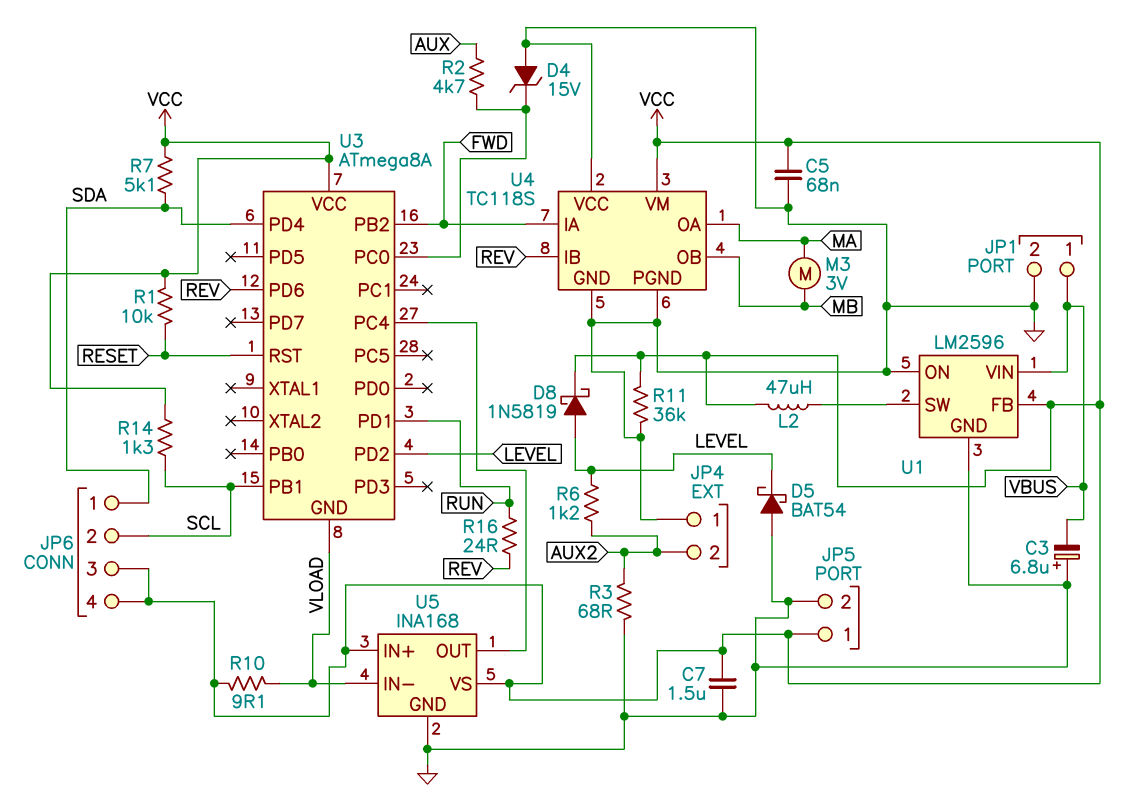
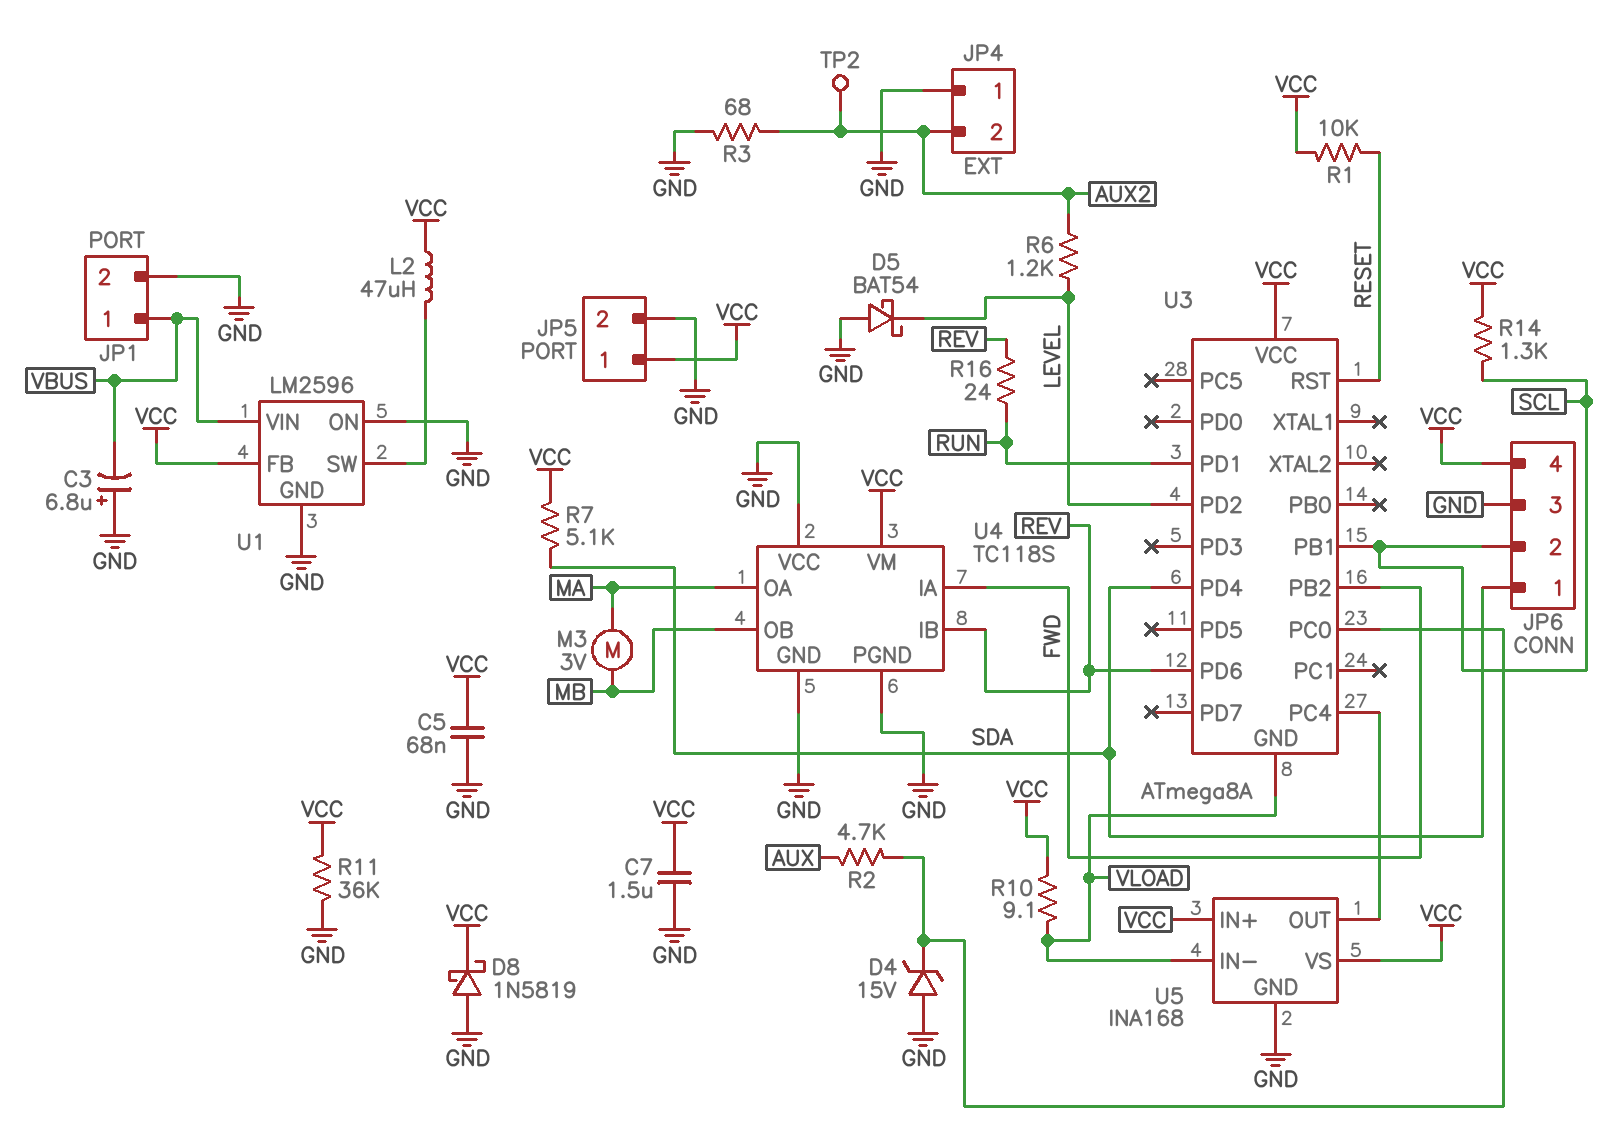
D8: schottky 1N5819 (A LEVEL, K VCC) -> schottky 1N5819 (A GND, K VCC)
JP6 pin 3: VCC -> GND
TP2: none -> test point (AUX2)

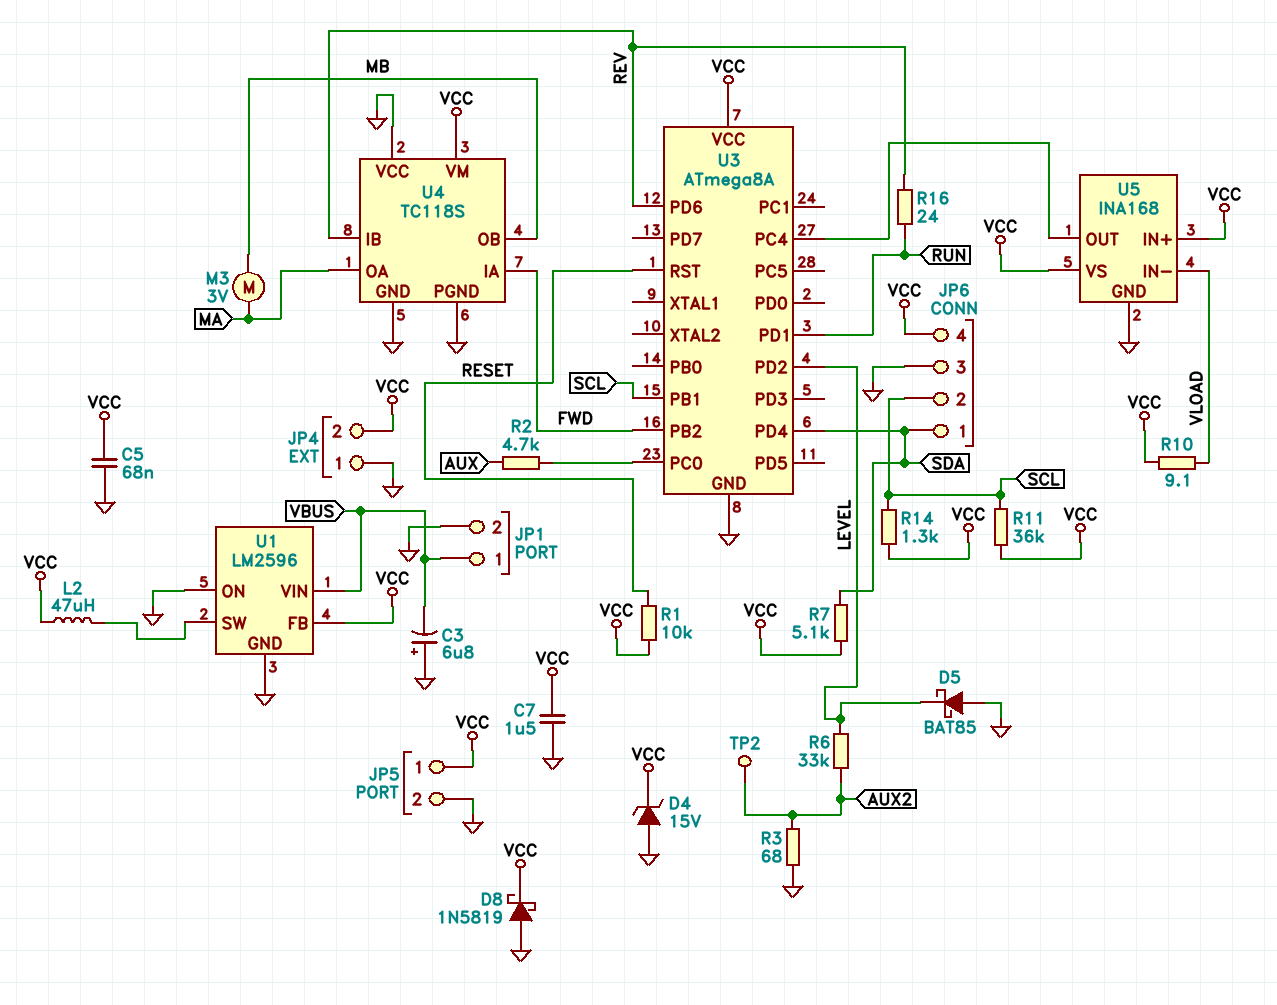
D4: zener 15V (A GND, K U3/PC0) -> zener 15V (A GND, K VCC)
D5: schottky BAT54 (A GND, K LEVEL) -> schottky BAT85 (A GND, K LEVEL)
JP4 pin 2: AUX2 -> VCC
R6: 1.2k (AUX2, LEVEL) -> 33k (AUX2, LEVEL)
R11: 36k (GND, VCC) -> 36k (SCL, VCC)
U3 pin GND: VLOAD -> GND

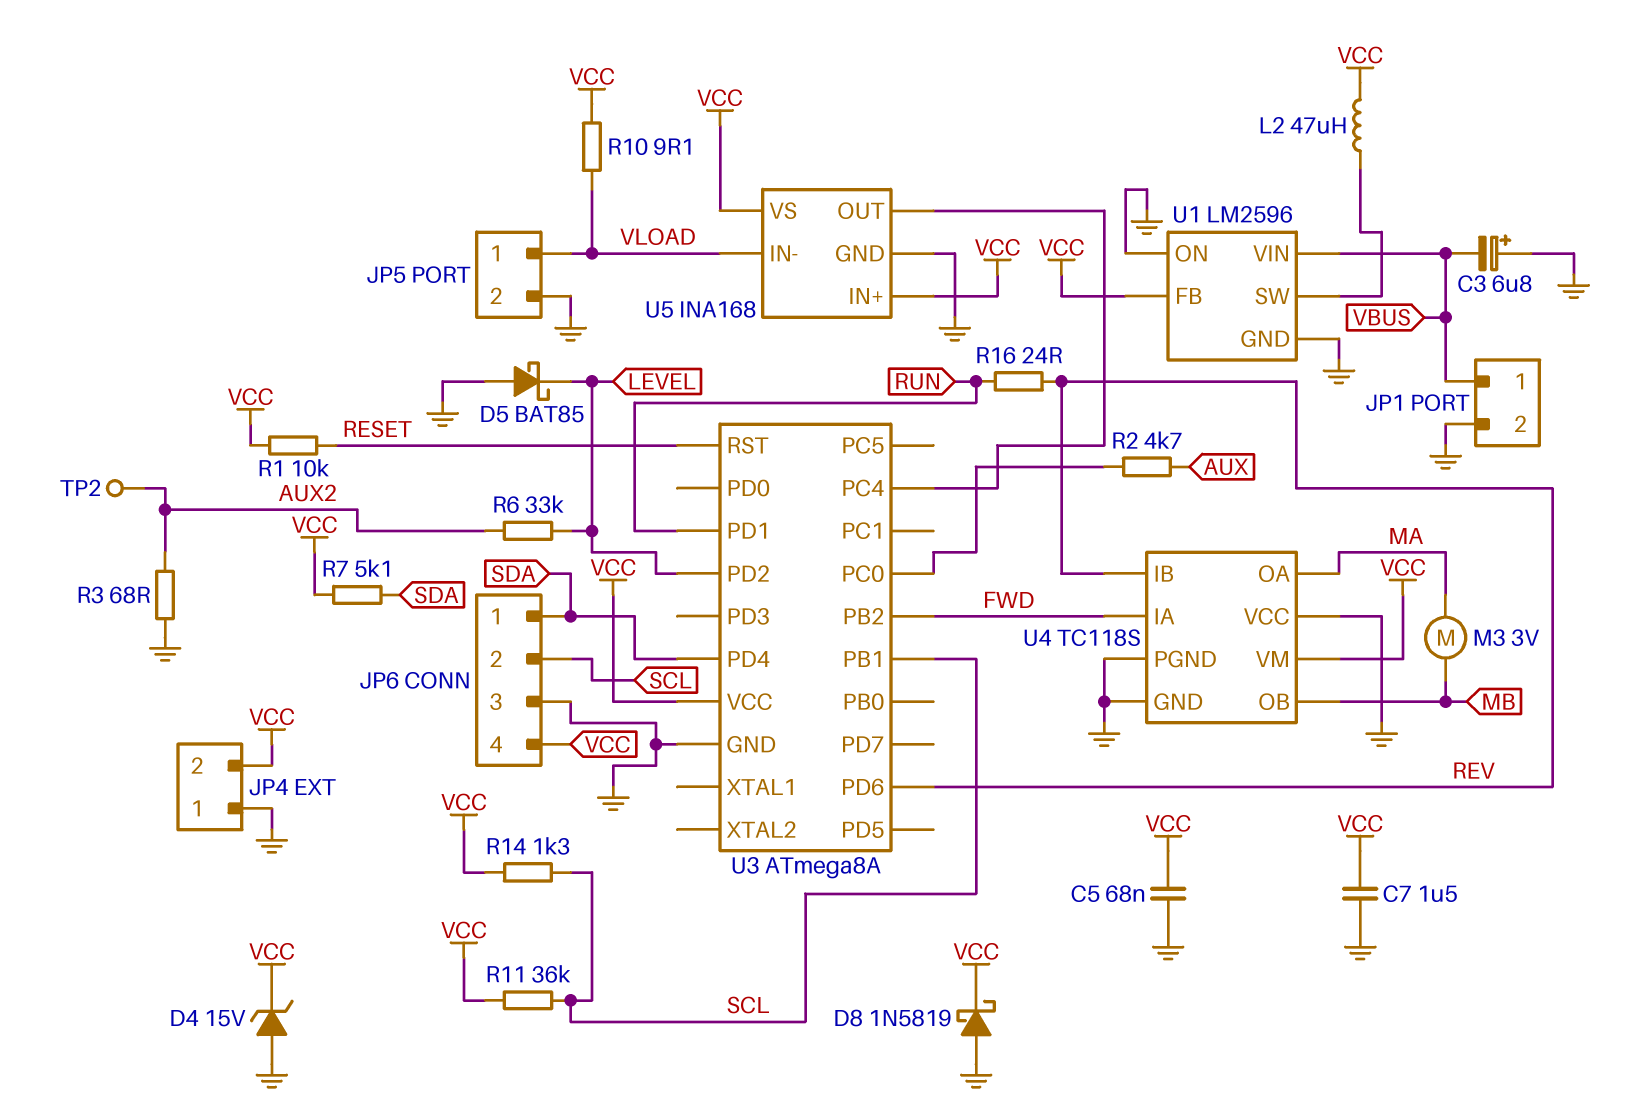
JP5 pin 1: VCC -> VLOAD

